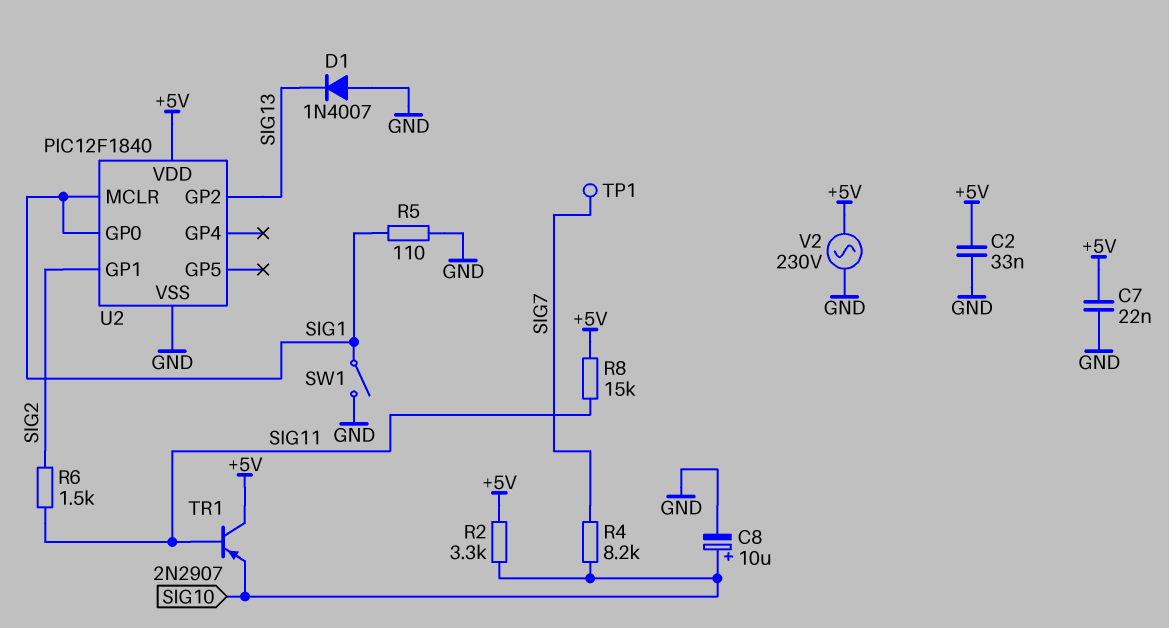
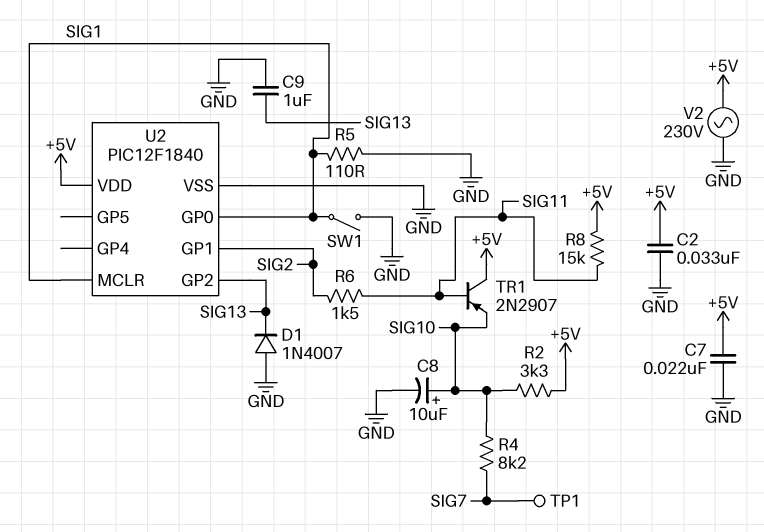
C9: none -> 1uF (GND, SIG13)

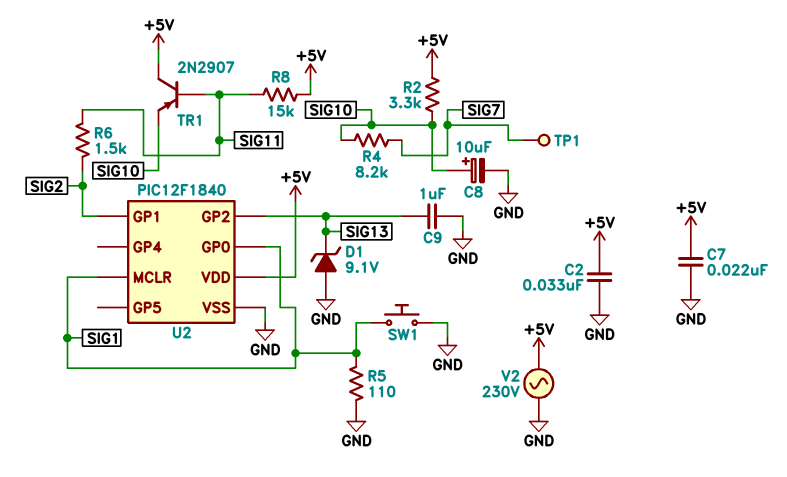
D1: diode 1N4007 (A GND, K SIG13) -> zener 9.1V (A GND, K SIG13)
SW1: switch (GND, SIG1) -> button (GND, SIG1)

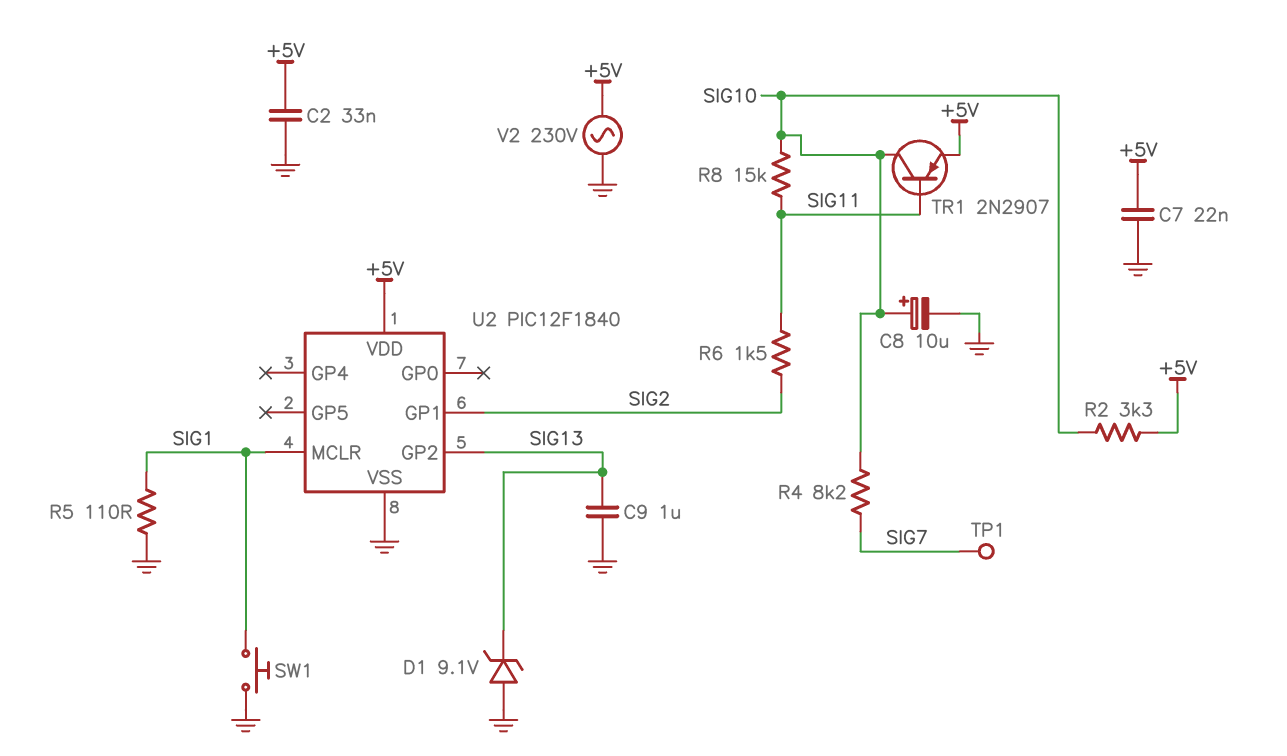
R8: 15k (+5V, SIG11) -> 15k (SIG10, SIG11)
TR1: PNP 2N2907 (B SIG11, C +5V, E SIG10) -> PNP 2N2907 (B SIG11, C SIG10, E +5V)
U2 pin GP0: SIG1 -> none

